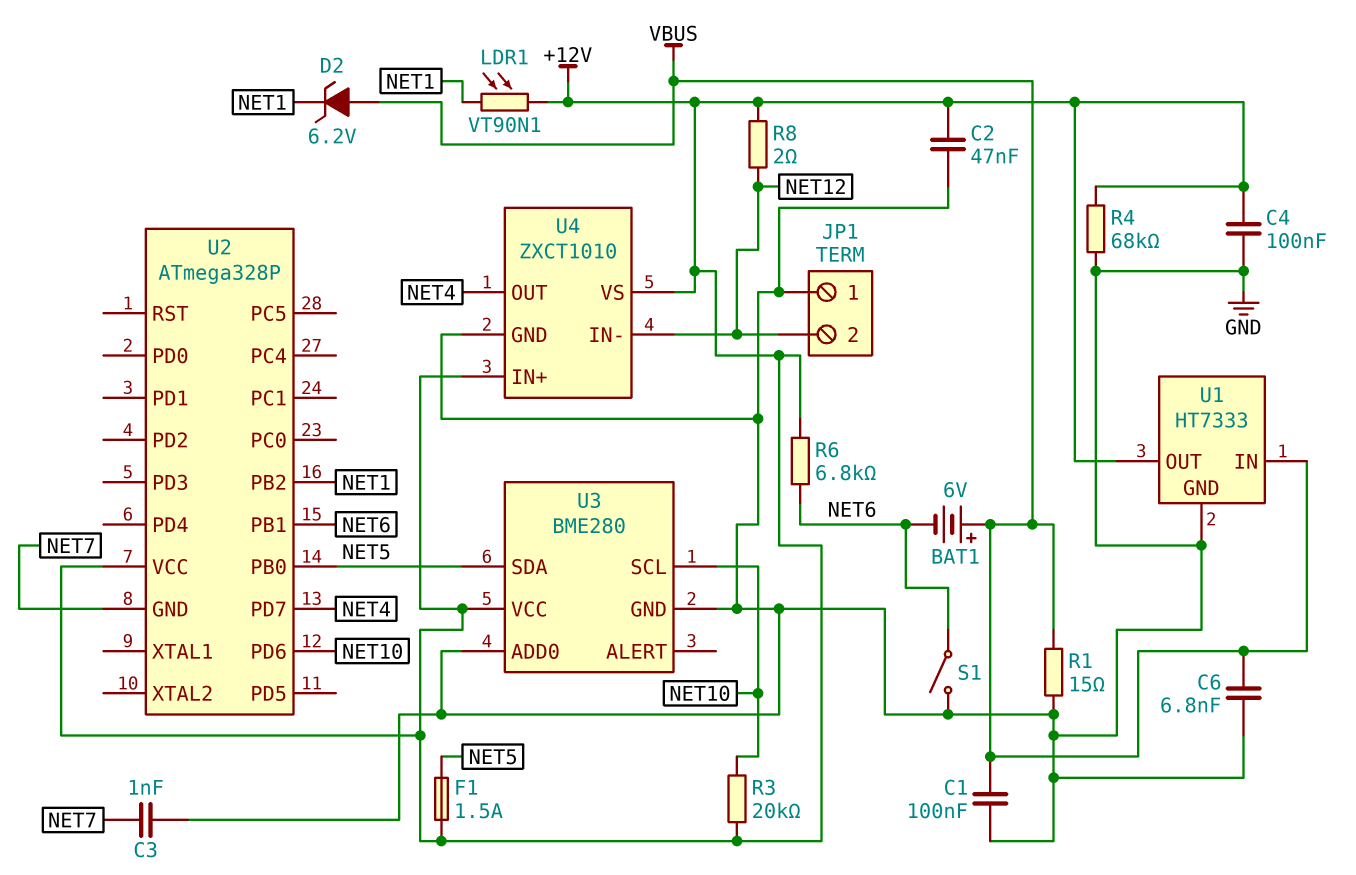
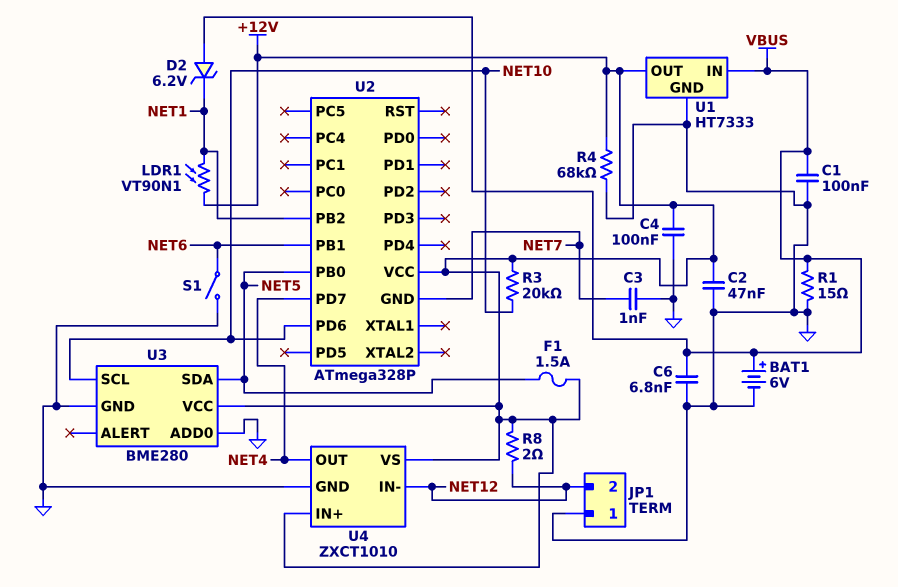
BAT1: 6V (plus VBUS, minus NET6) -> 6V (plus VBUS, minus GND)
R6: 6.8k (+12V, NET6) -> none

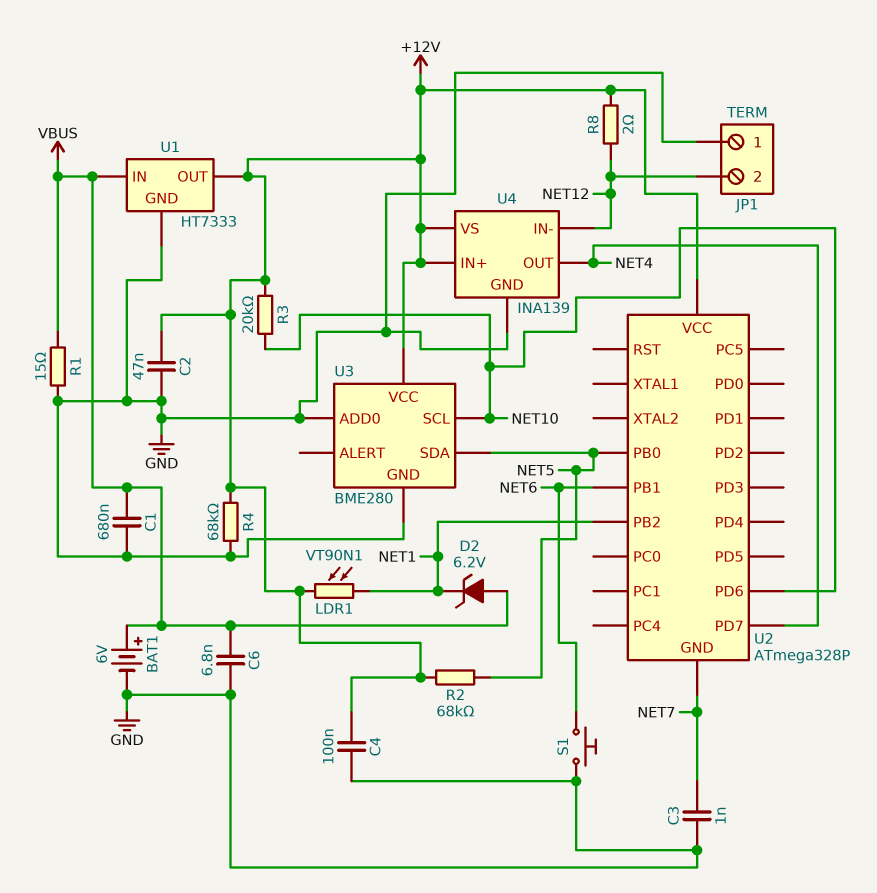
C1: 100nF (GND, VBUS) -> 680nF (GND, VBUS)
F1: 1.5A (+12V, NET5) -> none
R2: none -> 68k (+12V, NET5)
S1: switch (GND, NET6) -> button (GND, NET6)
U4: ZXCT1010 -> INA139

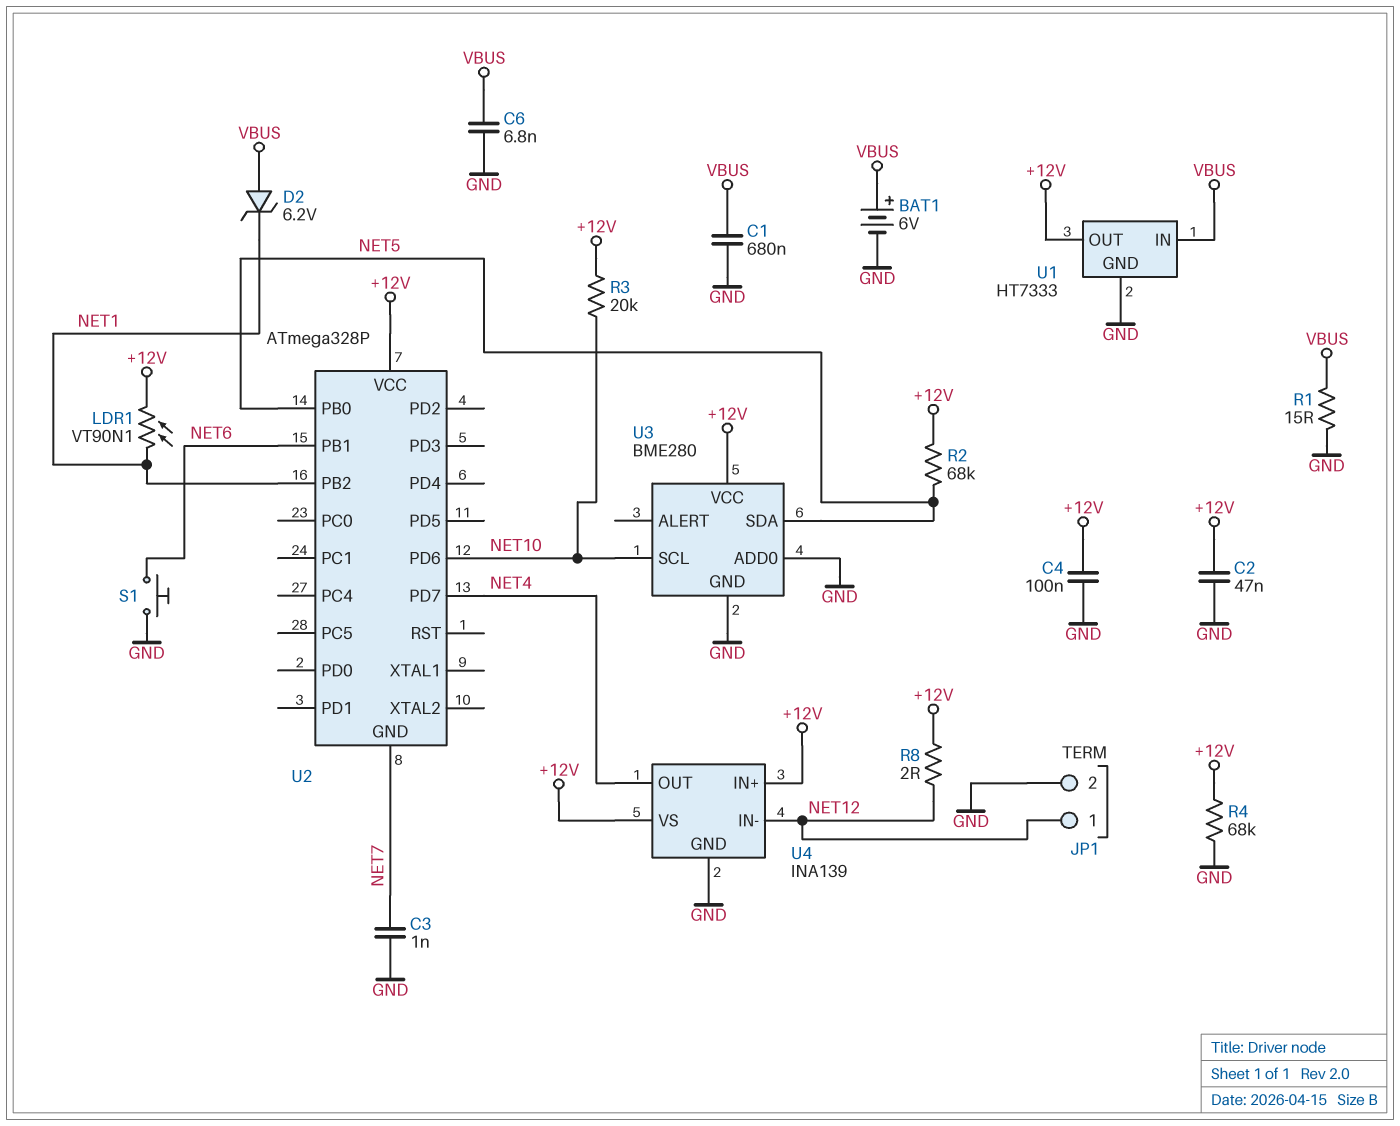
JP1 pin 1: GND -> NET12
JP1 pin 2: NET12 -> GND

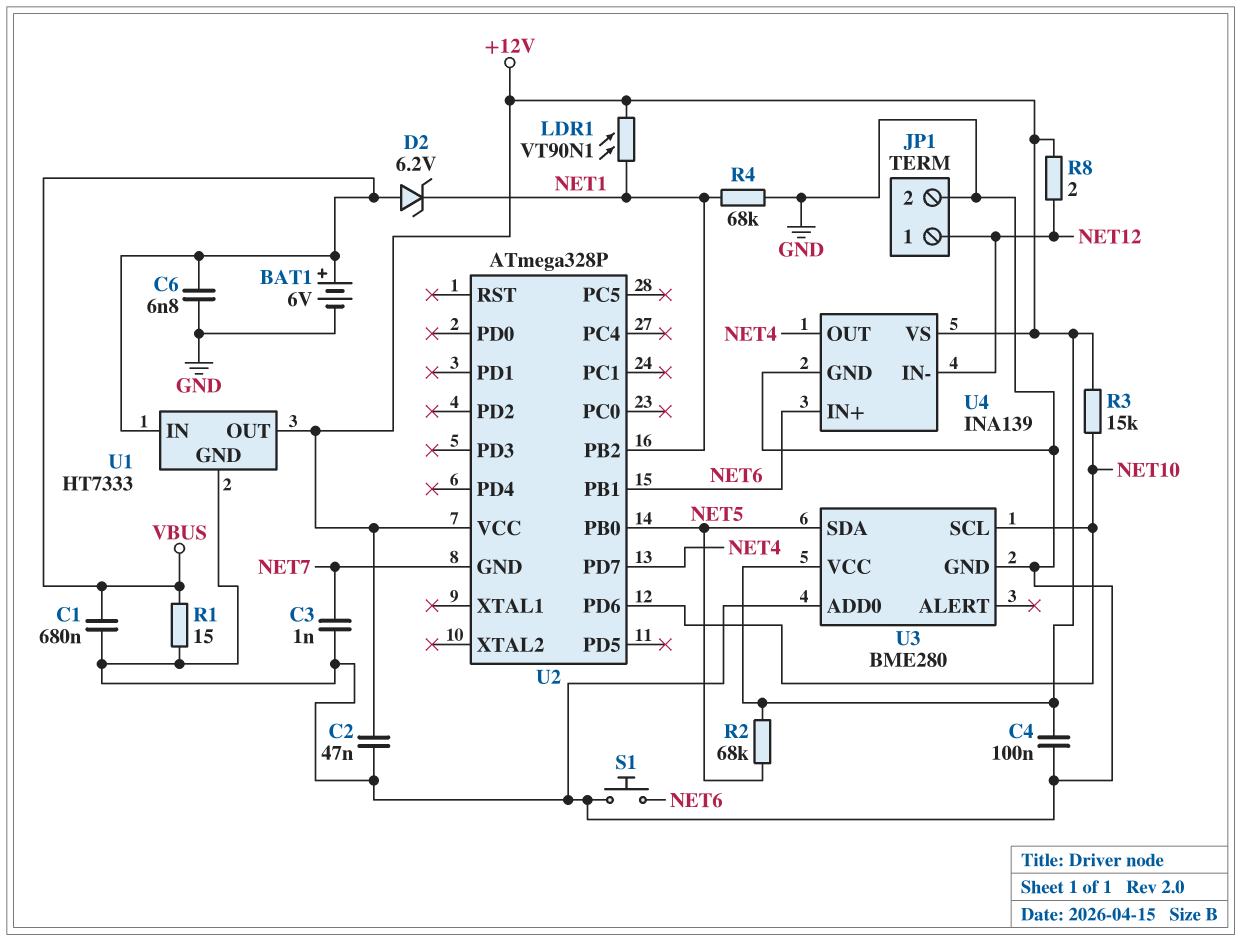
R3: 20k (+12V, NET10) -> 15k (+12V, NET10)
R4: 68k (+12V, GND) -> 68k (GND, NET1)
U4 pin IN+: +12V -> NET6

